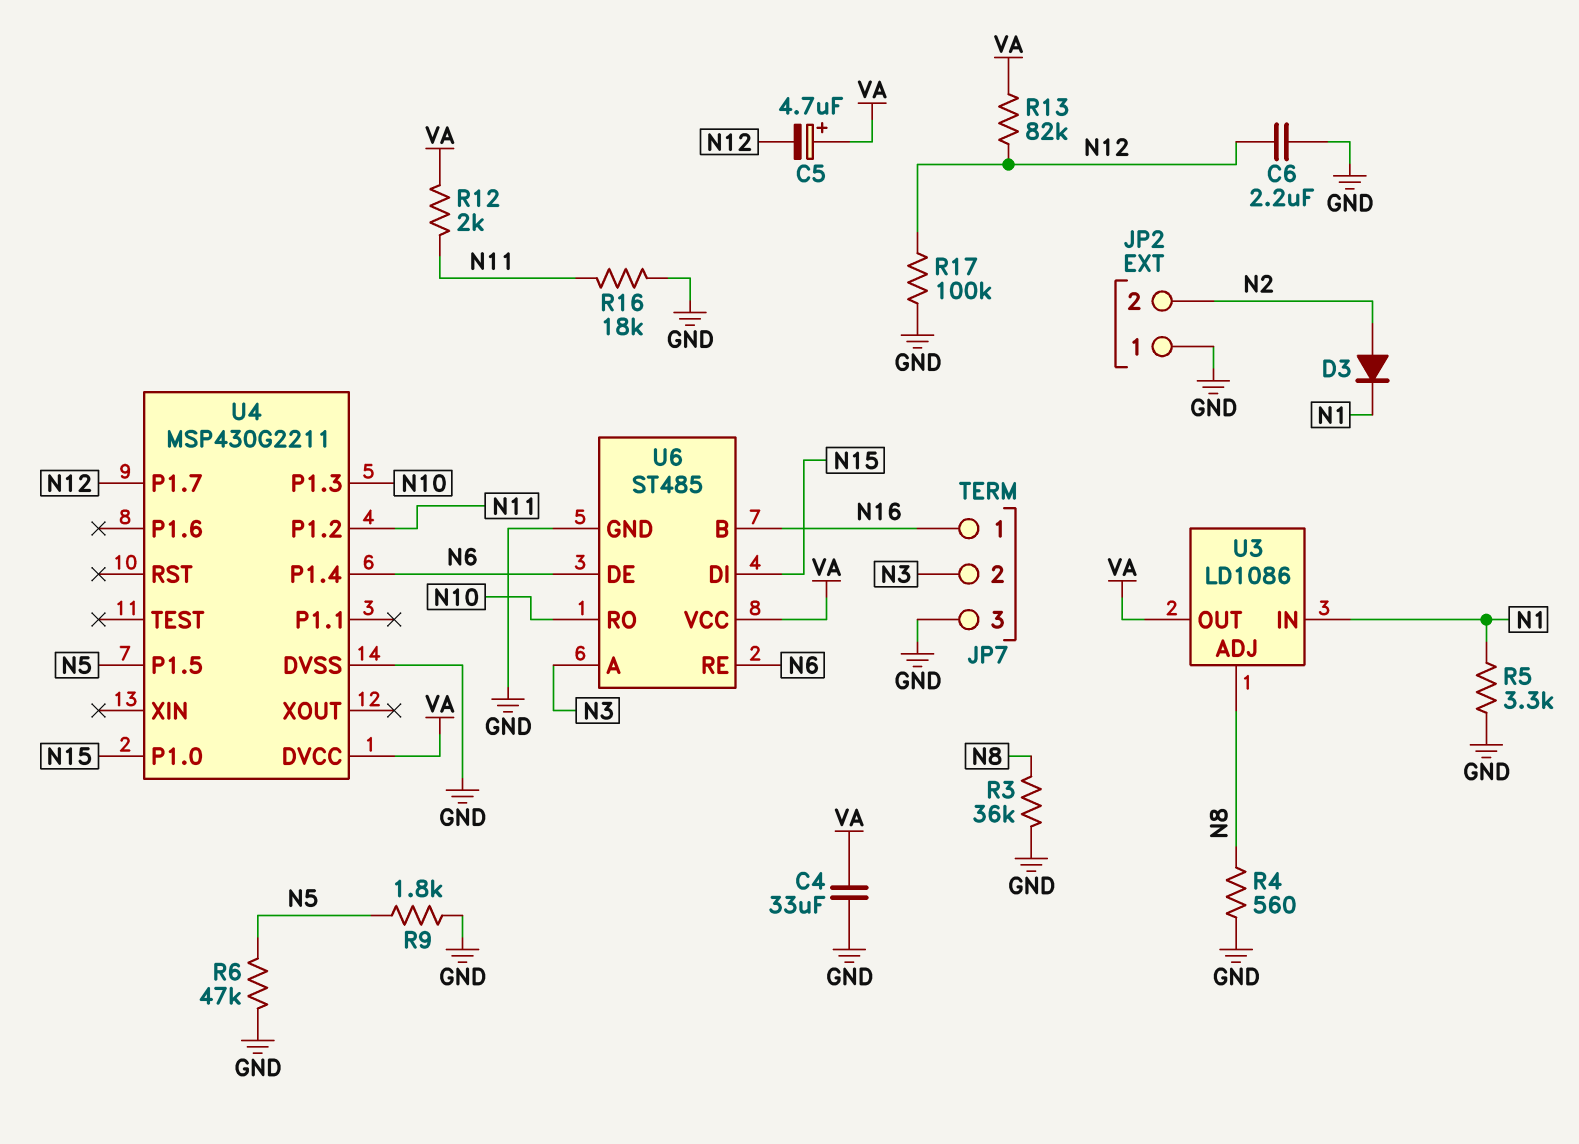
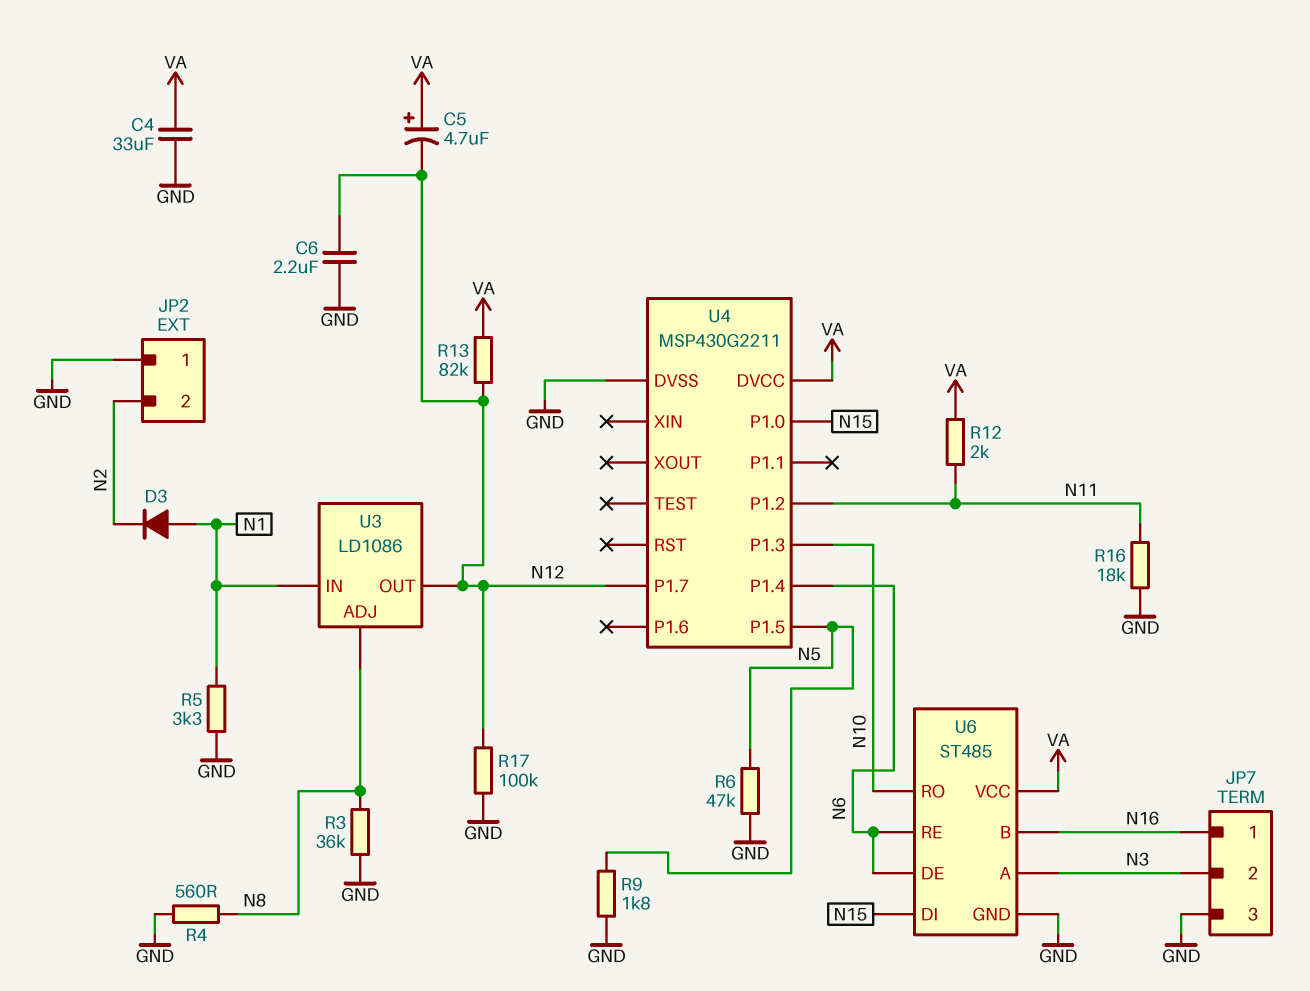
D3: diode (A N2, K N1) -> diode (A N1, K N2)
U3 pin OUT: VA -> N12

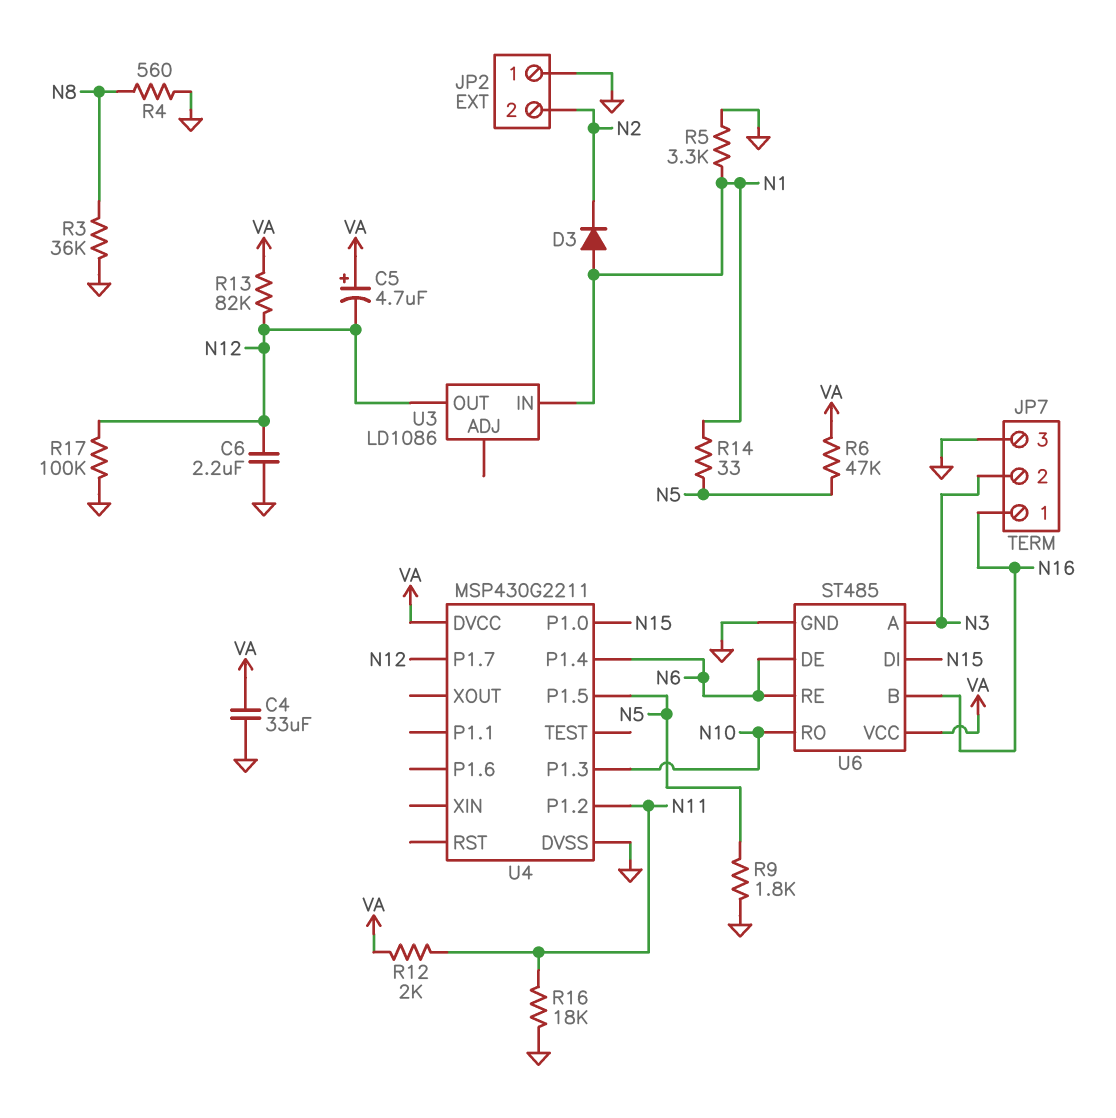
R6: 47k (GND, N5) -> 47k (N5, VA)
R14: none -> 33 (N1, N5)
U3 pin ADJ: N8 -> none

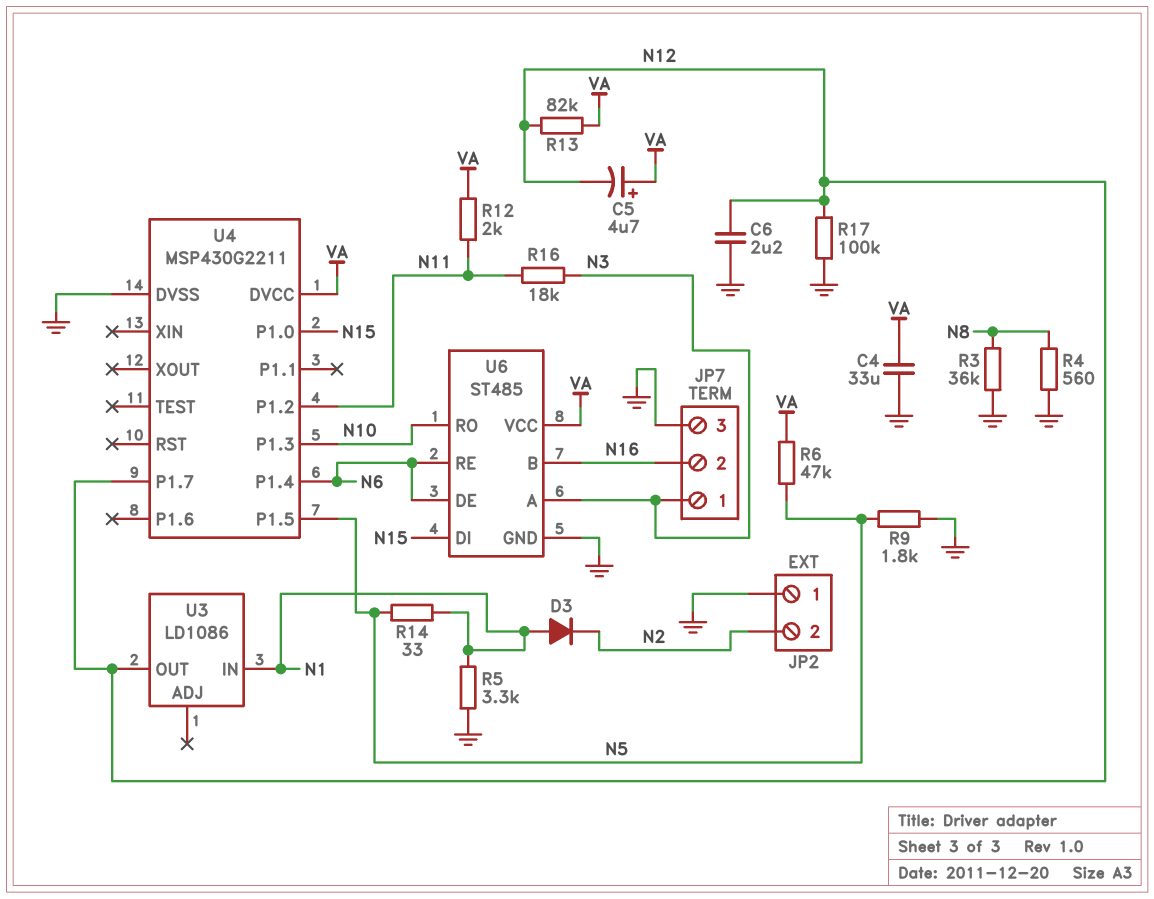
JP7 pin 1: N16 -> N3
JP7 pin 2: N3 -> N16
R16: 18k (GND, N11) -> 18k (N3, N11)

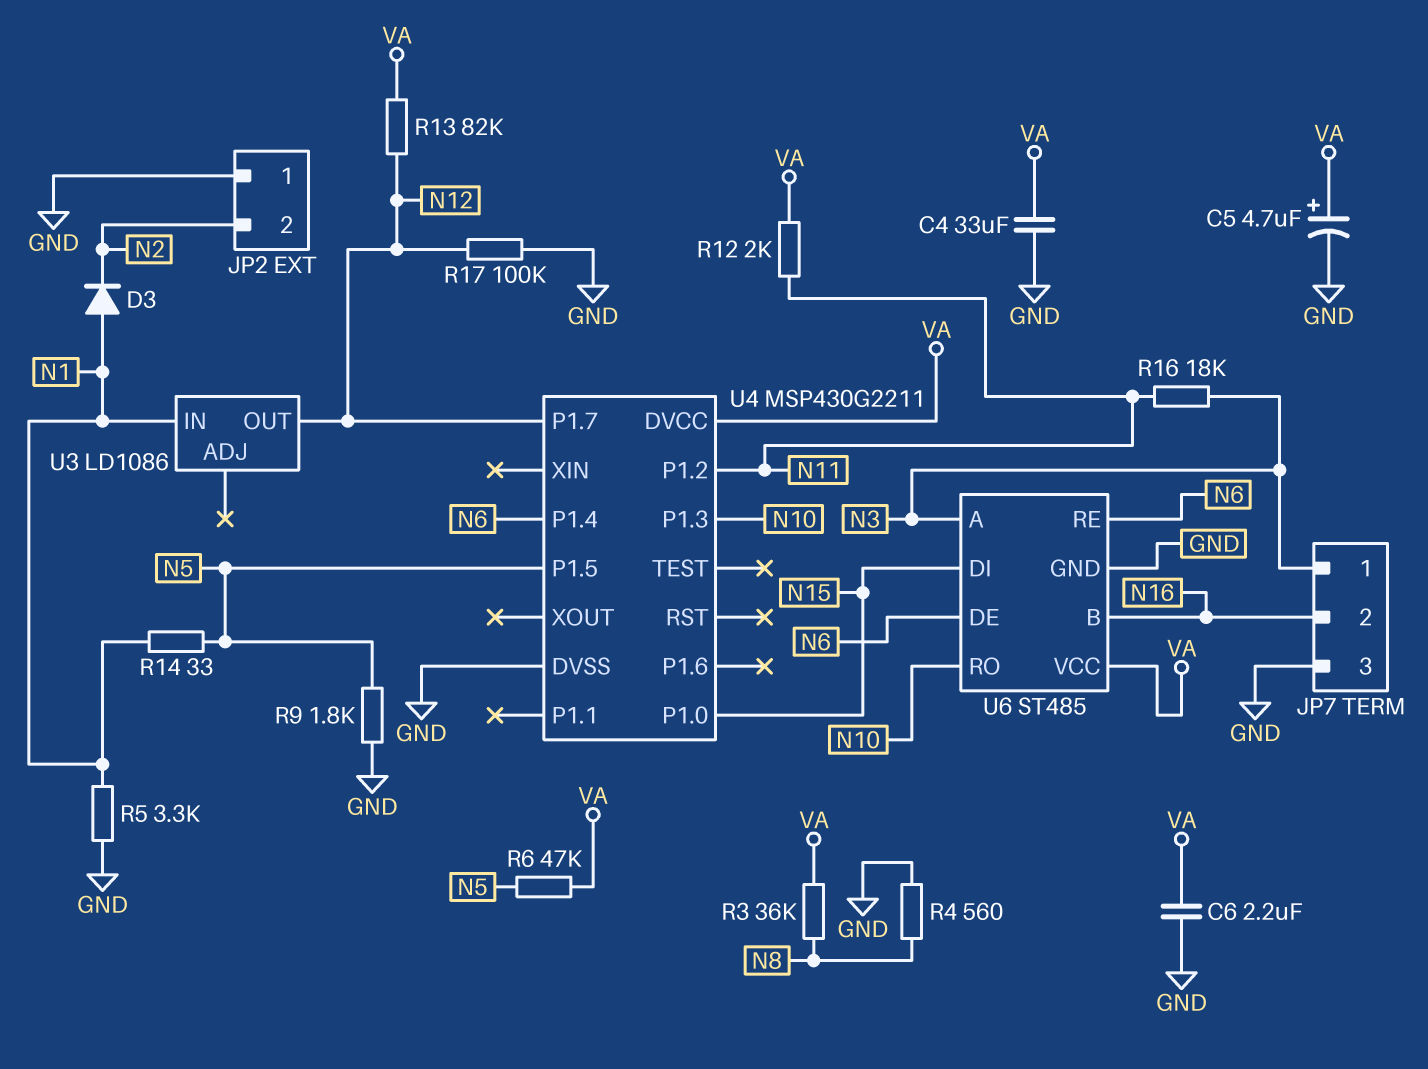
C5: 4.7uF (plus VA, minus N12) -> 4.7uF (plus VA, minus GND)
C6: 2.2uF (GND, N12) -> 2.2uF (GND, VA)
R3: 36k (GND, N8) -> 36k (N8, VA)

